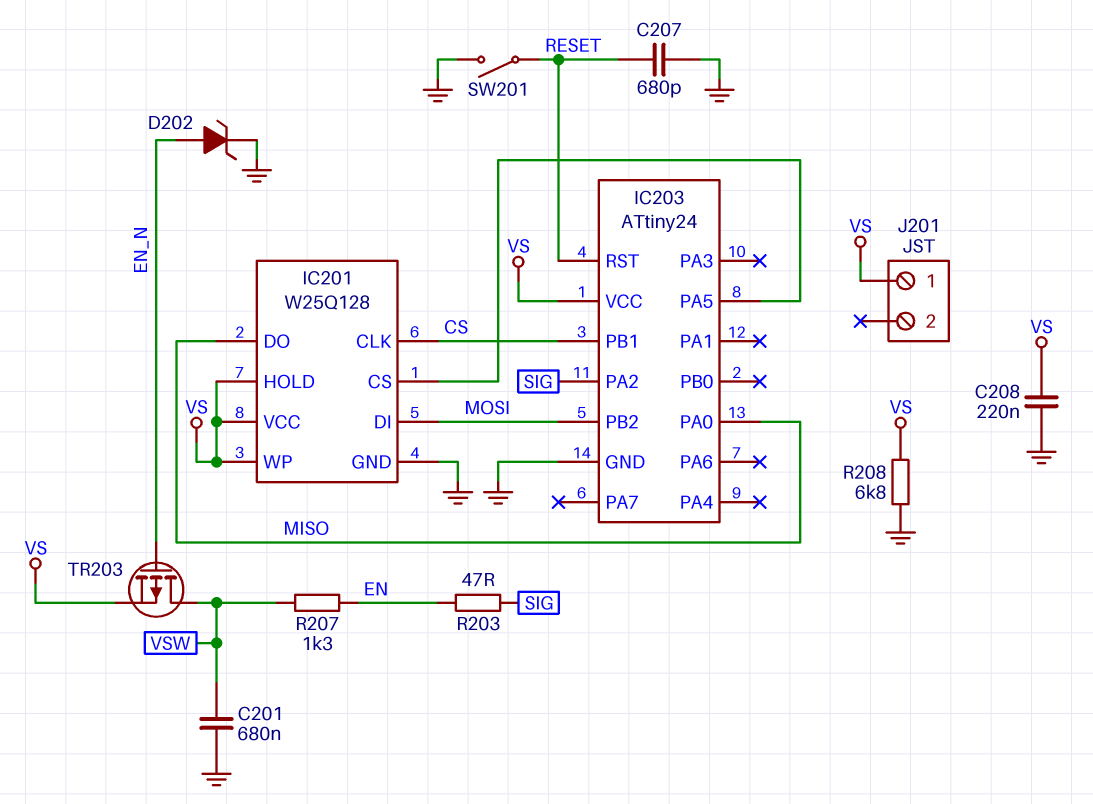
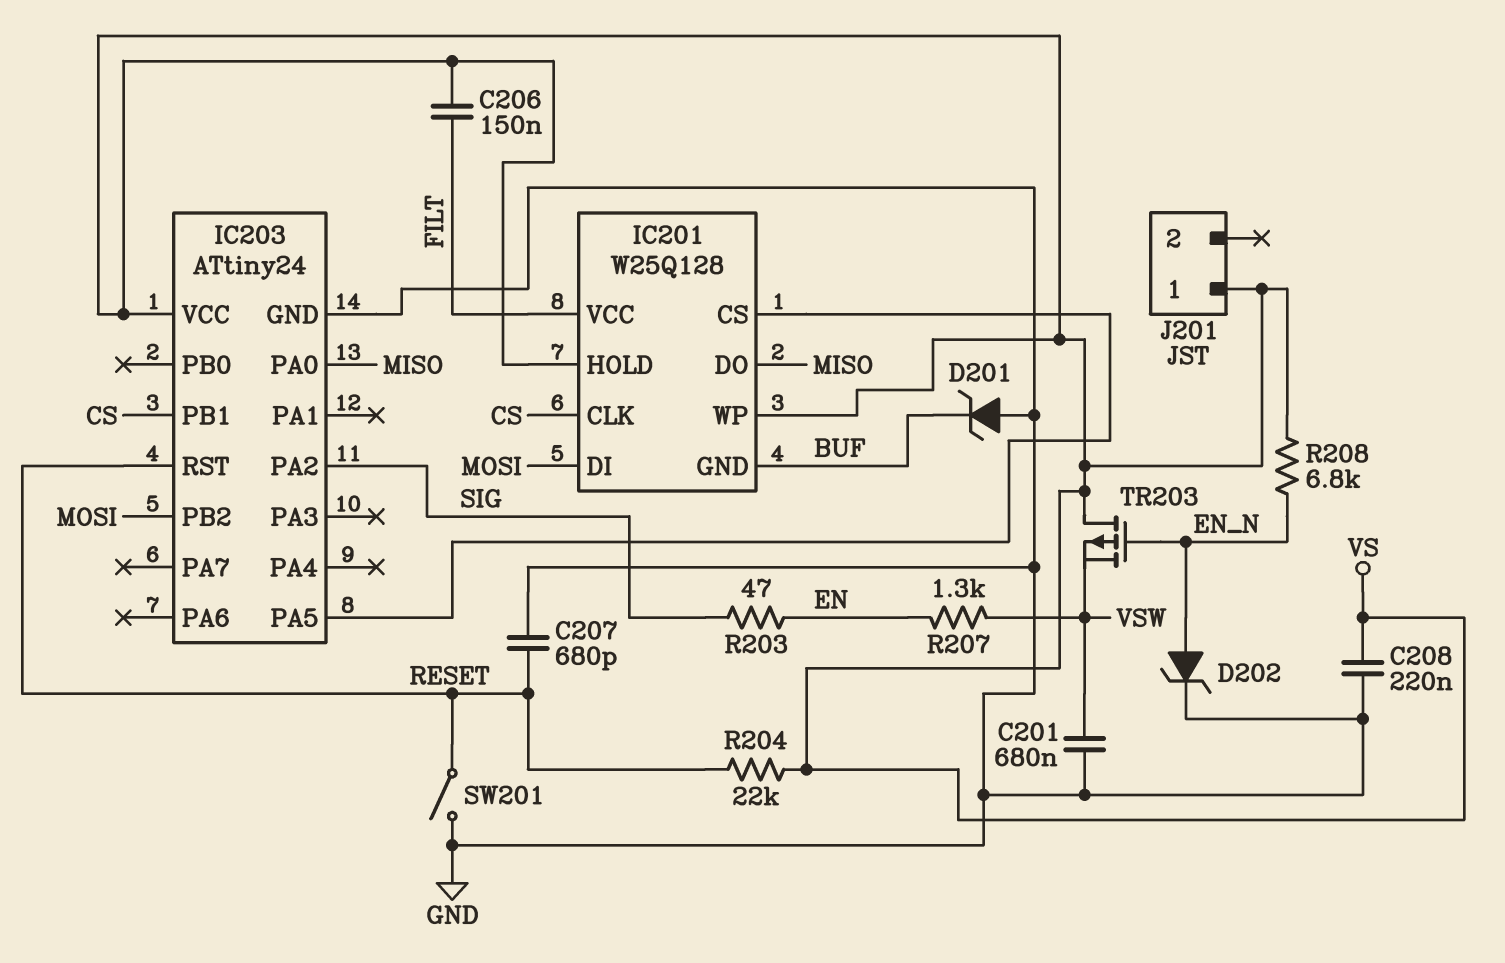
C206: none -> 150nF (FILT, VS)
D201: none -> zener (A GND, K BUF)
IC201 pin GND: GND -> BUF
IC201 pin VCC: VS -> FILT
R204: none -> 22k (RESET, VS)
R208: 6.8k (GND, VS) -> 6.8k (EN_N, VS)
TR203: PMOS (G EN_N, D VSW, S VS) -> PMOS (G EN_N, D VS, S VSW)

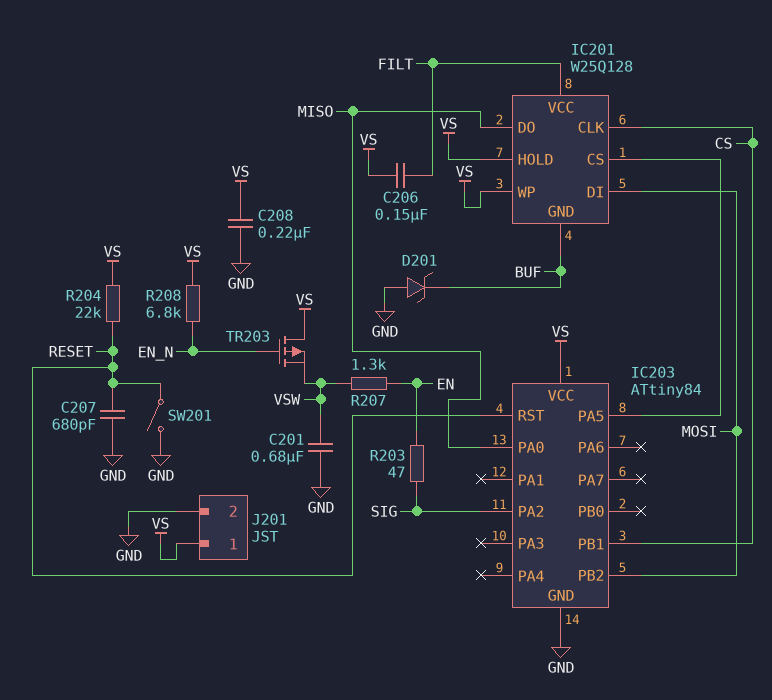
D202: zener (A EN_N, K GND) -> none
IC203: ATtiny24 -> ATtiny84
J201 pin 2: none -> GND

